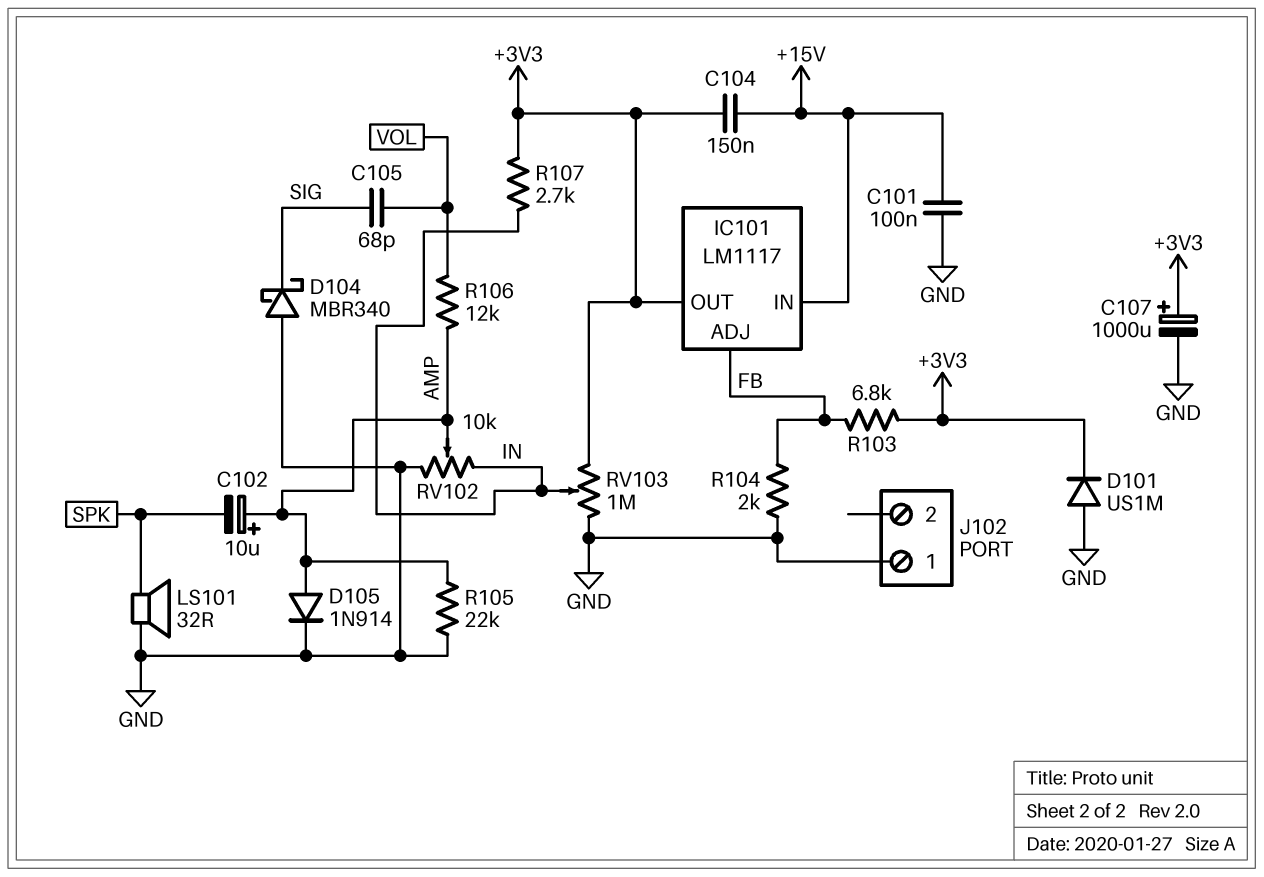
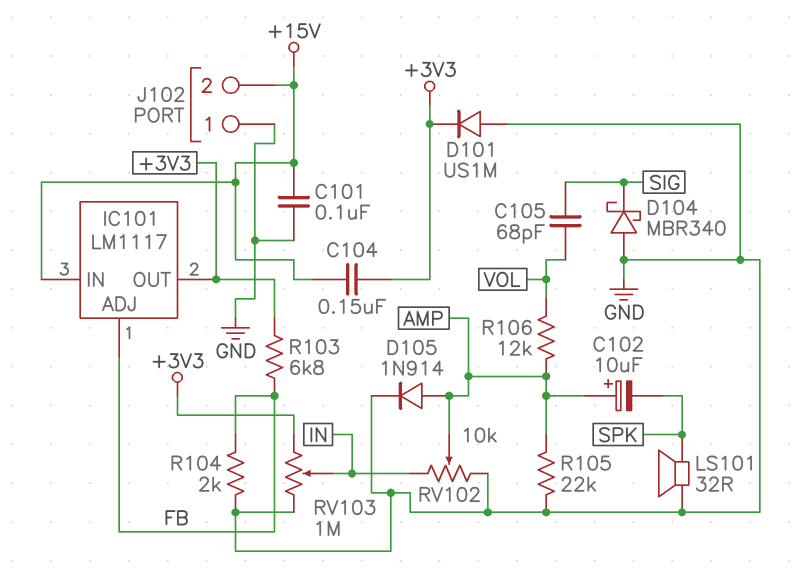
C107: 1000uF (plus +3V3, minus GND) -> none
J102 pin 2: none -> +15V
R107: 2.7k (+3V3, IN) -> none

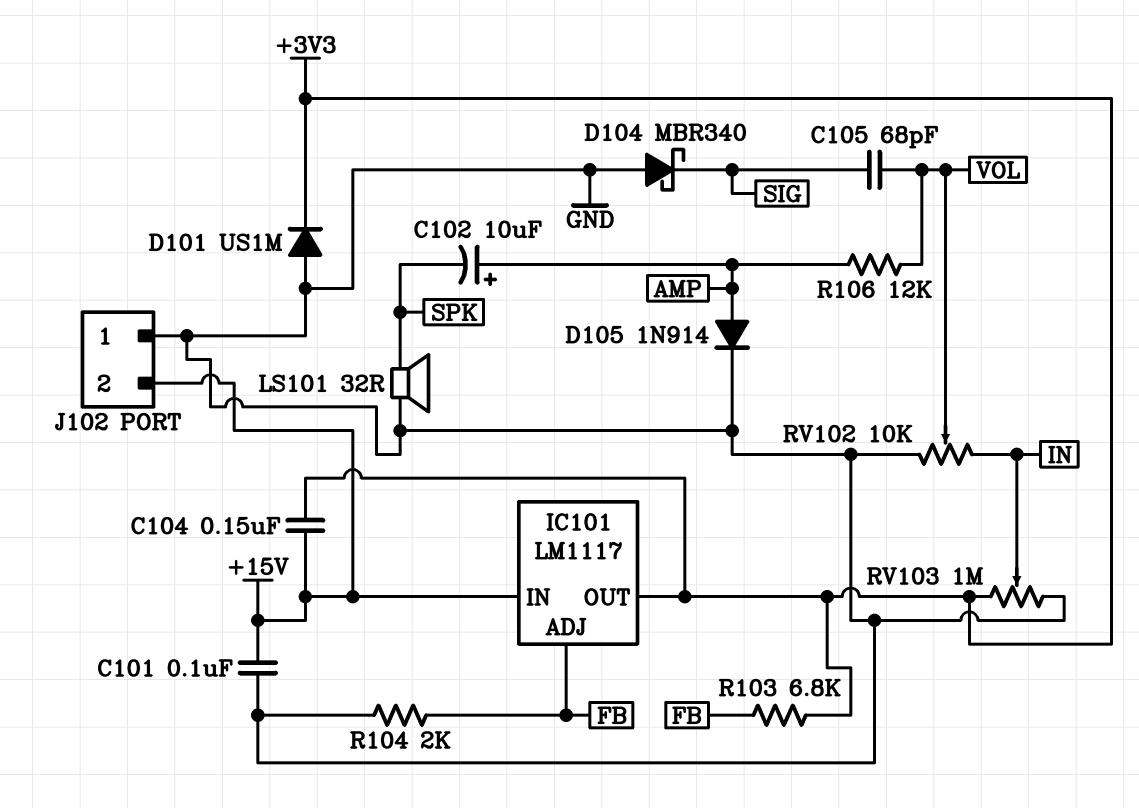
R105: 22k (AMP, GND) -> none
RV102: 10k (GND, IN, wiper AMP) -> 10k (GND, IN, wiper VOL)

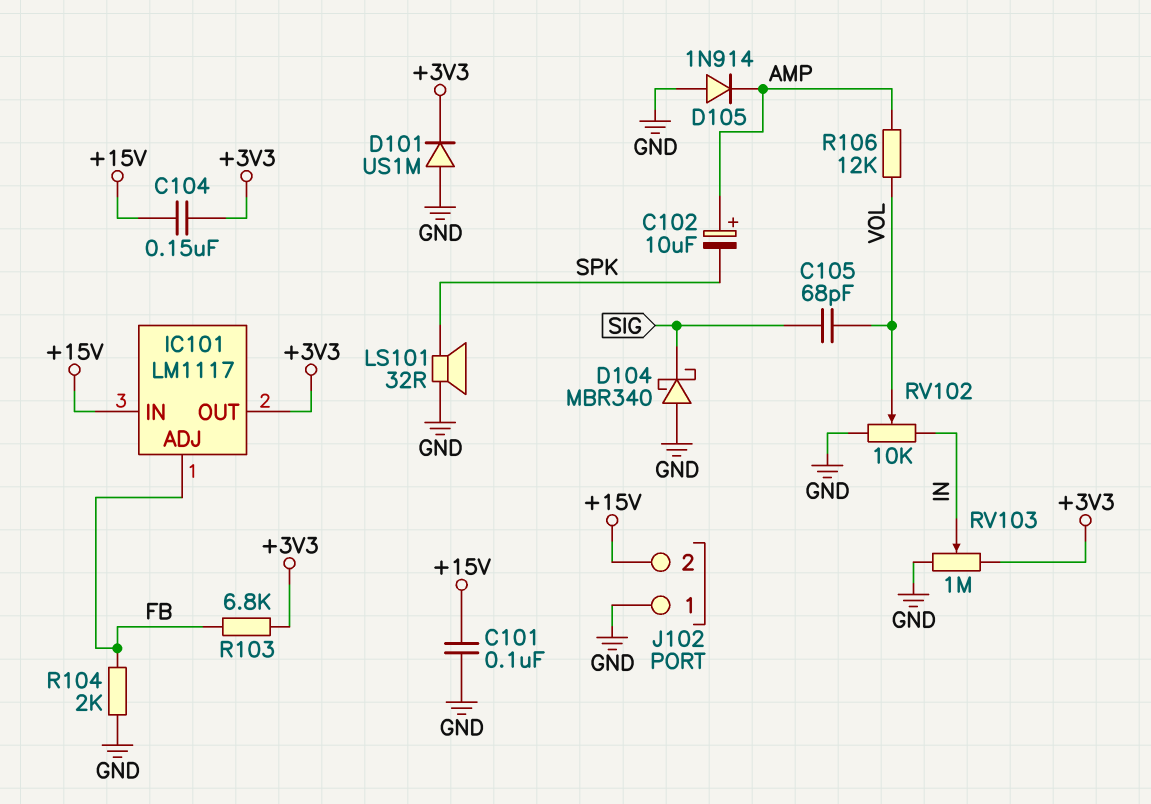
D105: diode 1N914 (A AMP, K GND) -> diode 1N914 (A GND, K AMP)

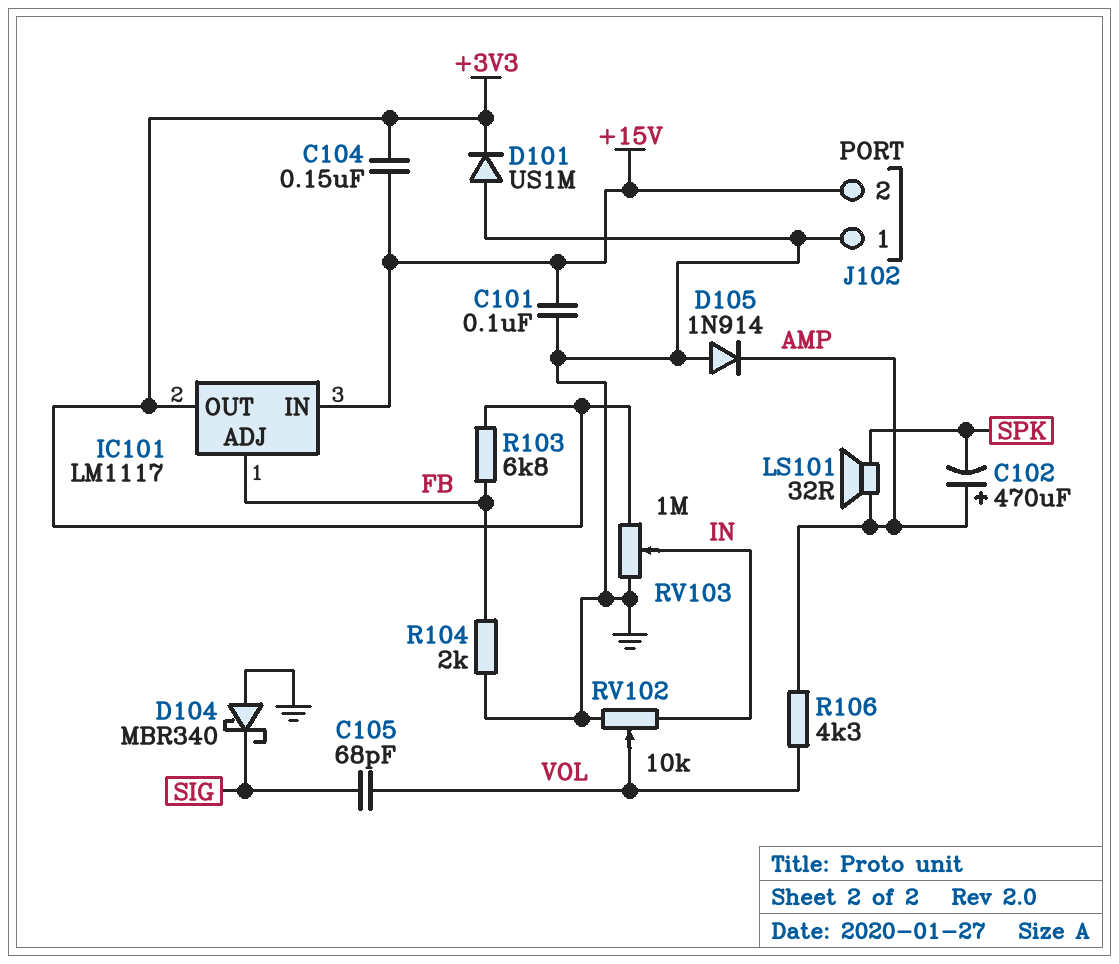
C102: 10uF (plus AMP, minus SPK) -> 470uF (plus AMP, minus SPK)
LS101: speaker 32R (GND, SPK) -> speaker 32R (AMP, SPK)
R106: 12k (AMP, VOL) -> 4.3k (AMP, VOL)

